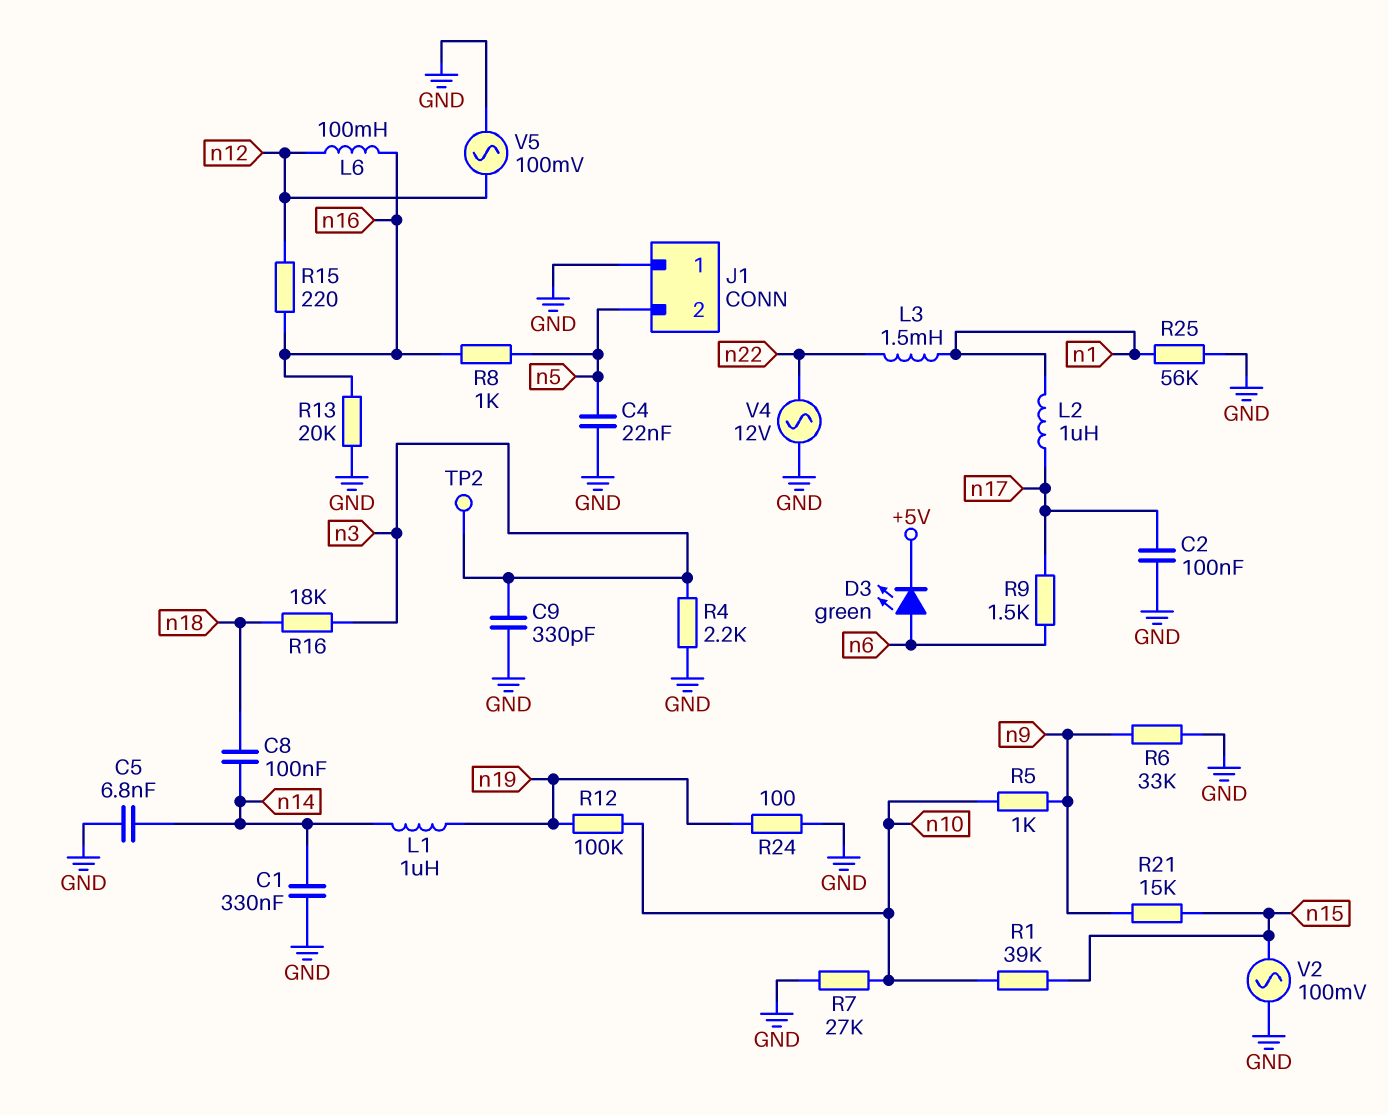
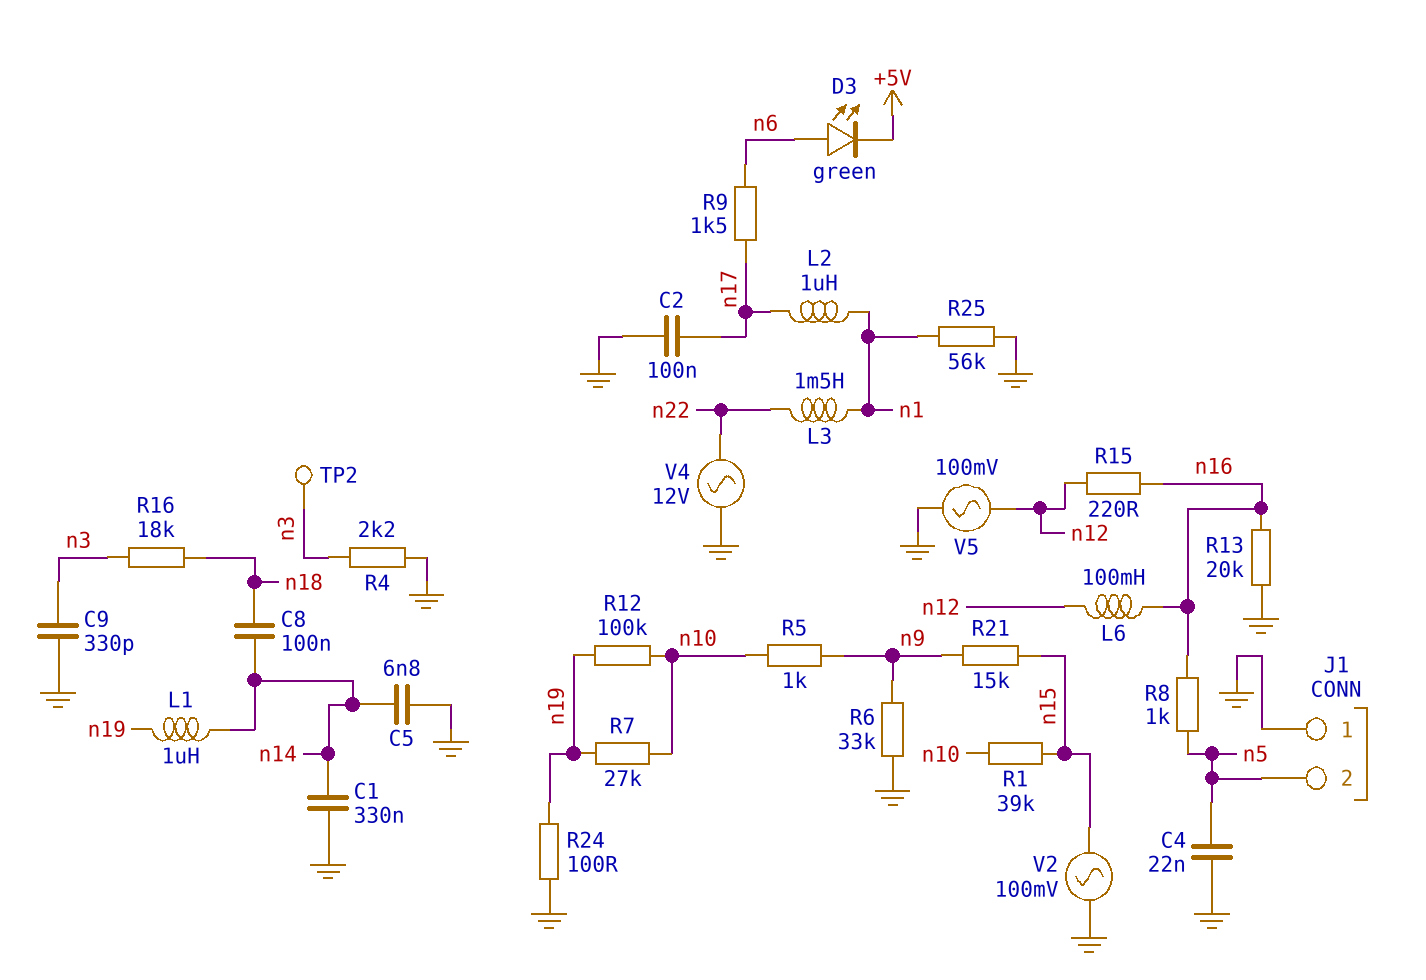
R7: 27k (GND, n10) -> 27k (n10, n19)

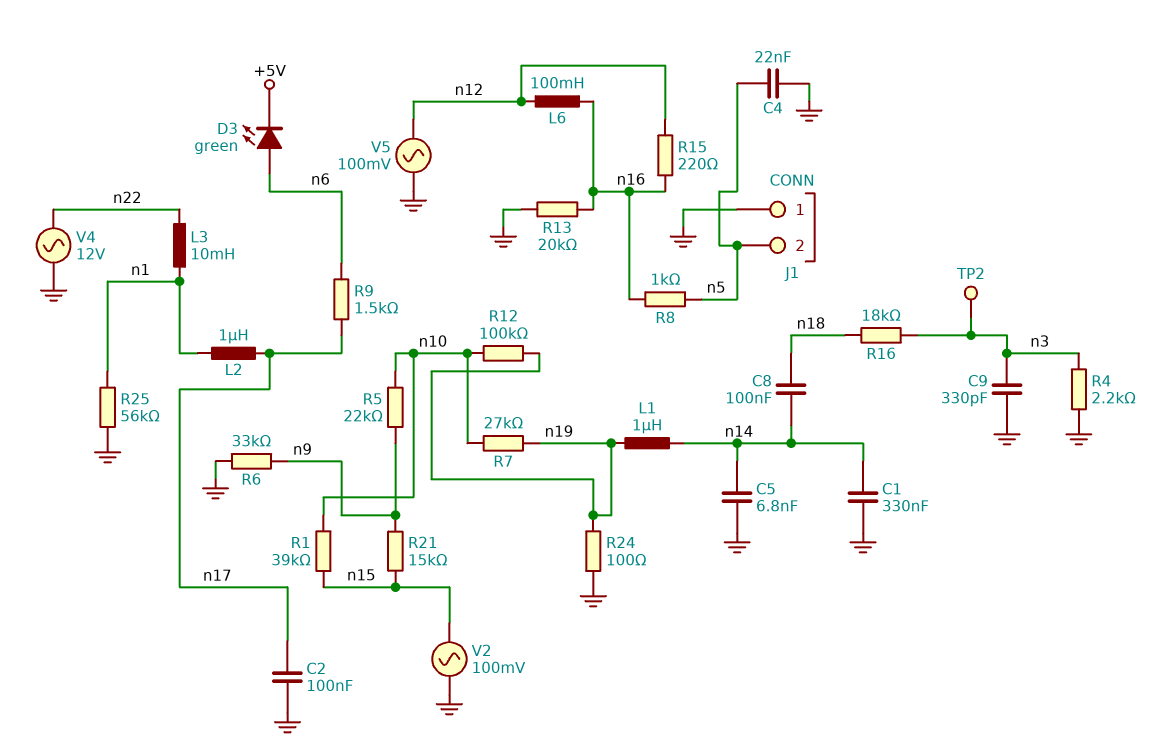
L3: 1.5mH (n1, n22) -> 10mH (n1, n22)
R5: 1k (n9, n10) -> 22k (n9, n10)

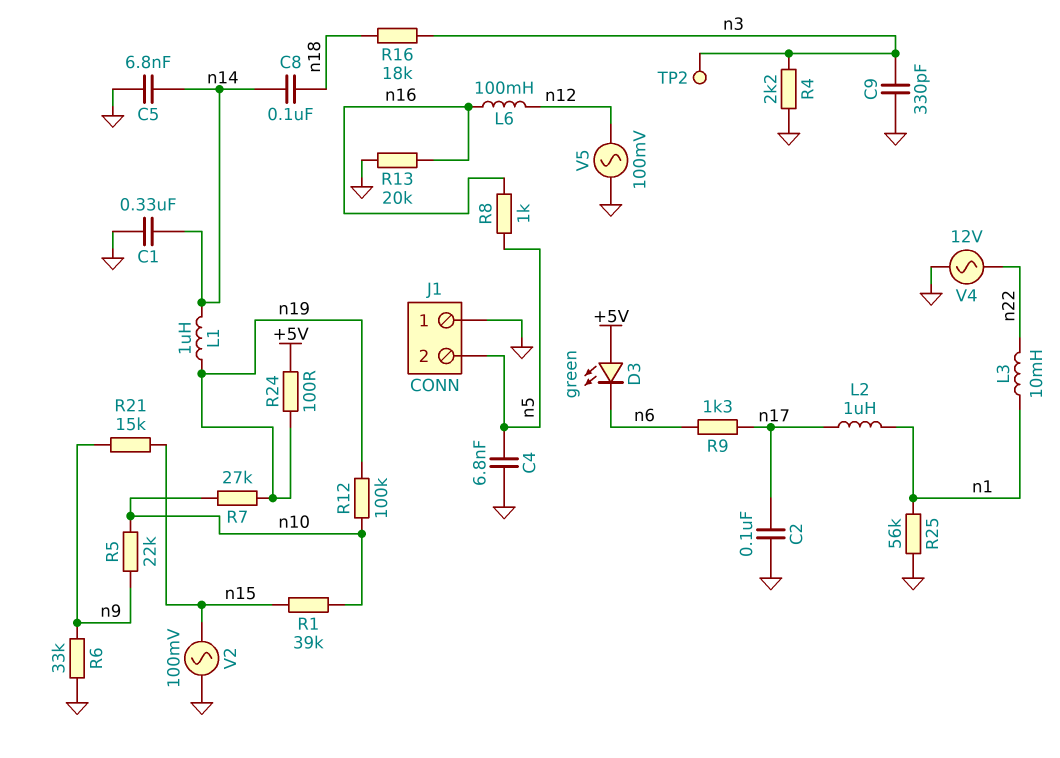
C4: 22nF (GND, n5) -> 6.8nF (GND, n5)
D3: LED green (A n6, K +5V) -> LED green (A +5V, K n6)
R9: 1.5k (n6, n17) -> 1.3k (n6, n17)
R15: 220 (n12, n16) -> none
R24: 100 (GND, n19) -> 100 (+5V, n19)

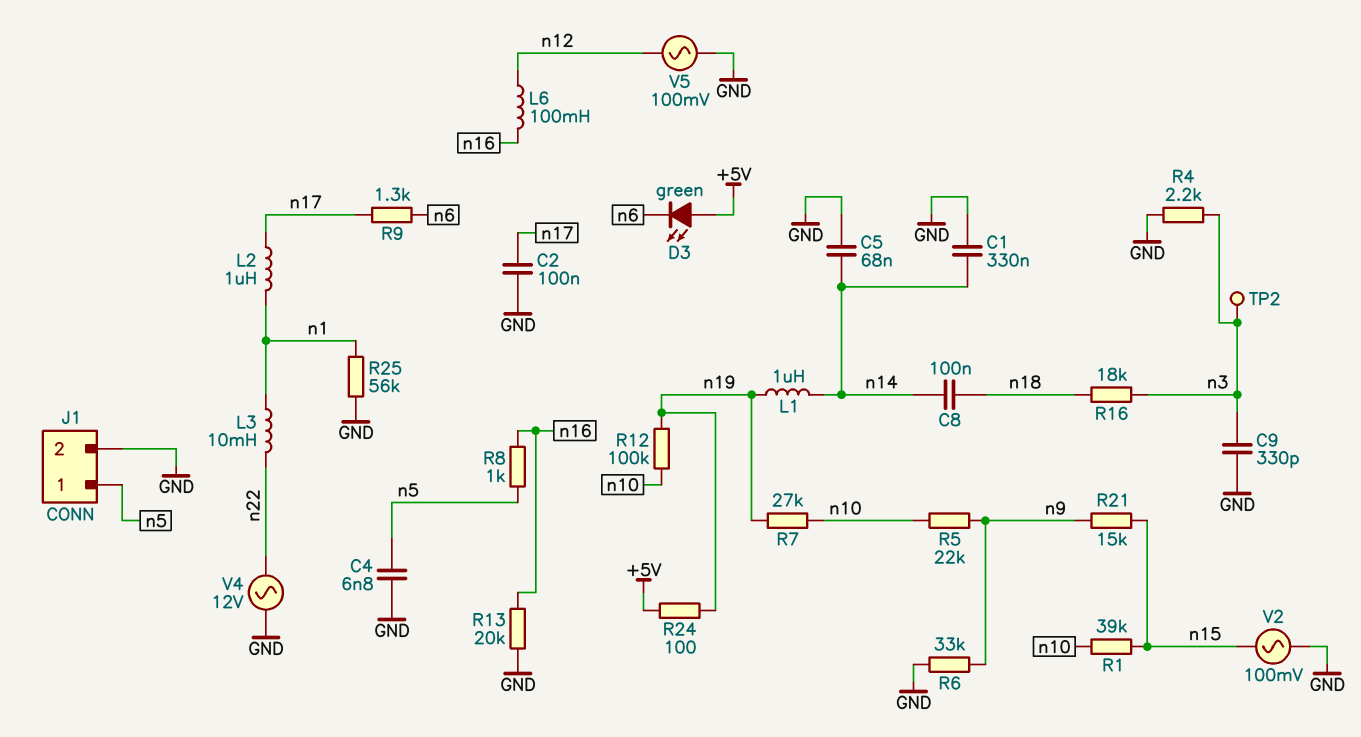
C5: 6.8nF (GND, n14) -> 68nF (GND, n14)
J1 pin 1: GND -> n5
J1 pin 2: n5 -> GND

